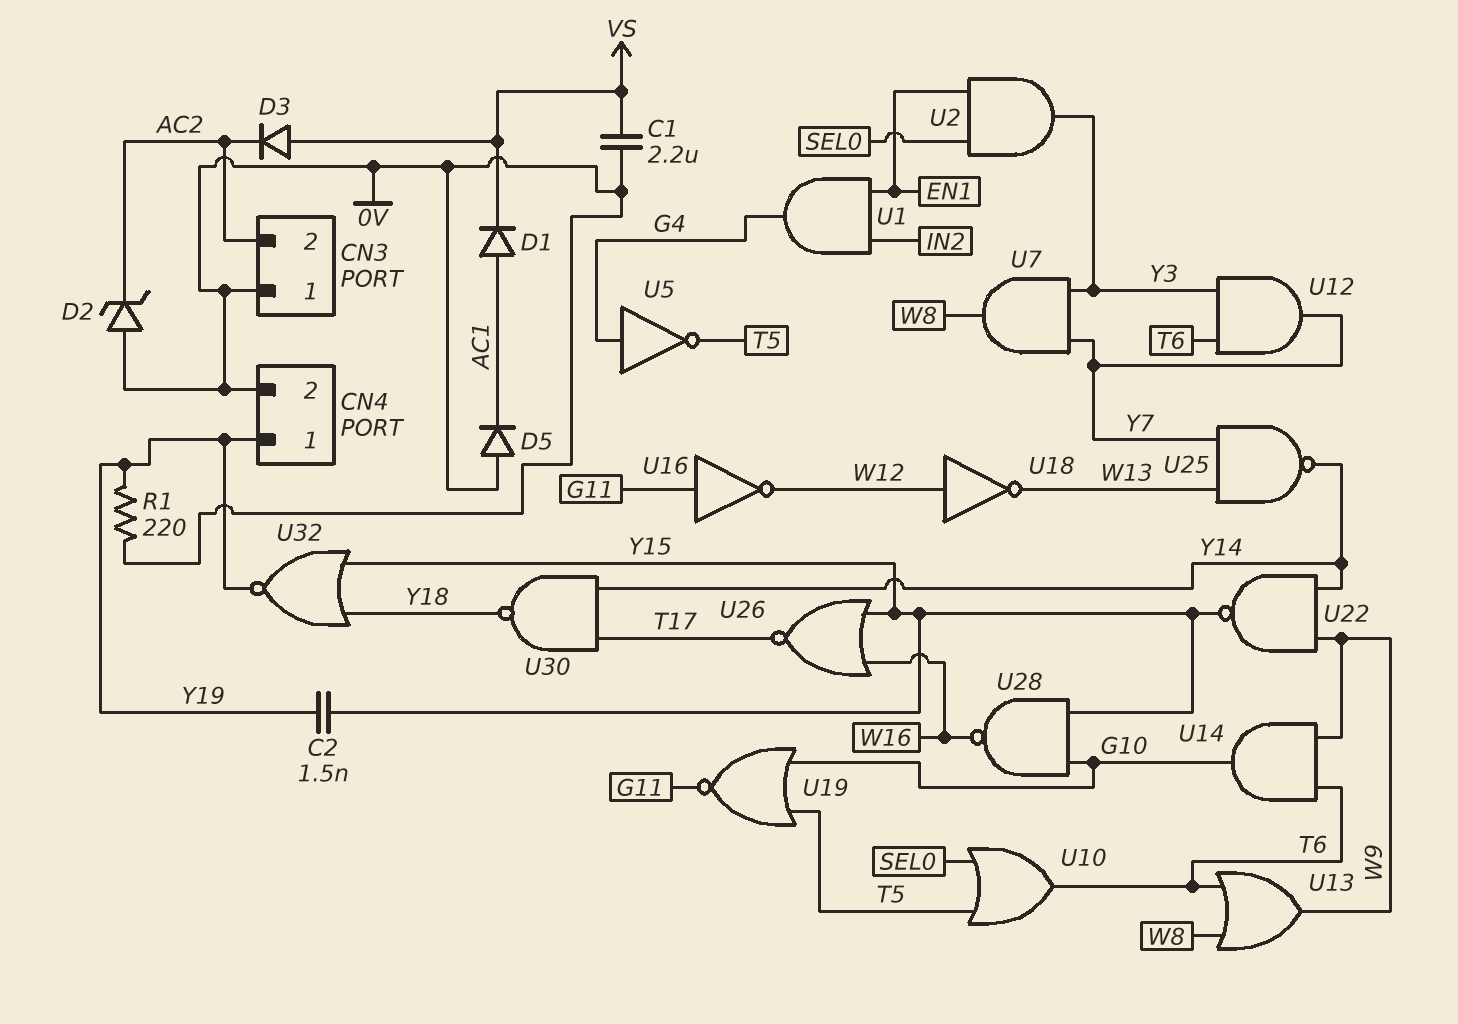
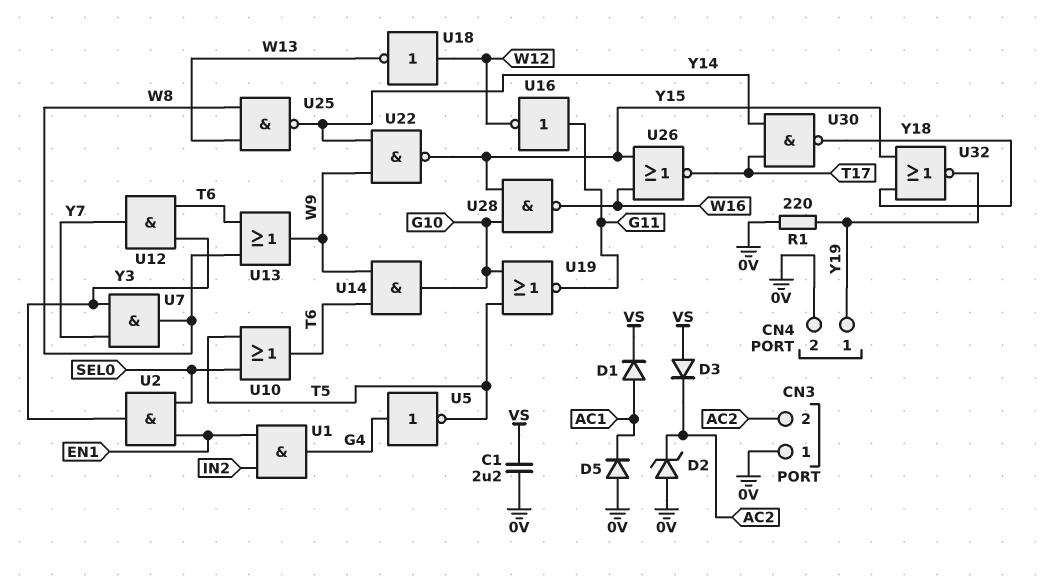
C2: 1.5nF (Y15, Y19) -> none
U25: NAND (in W13, in Y7, out Y14) -> NAND (in W8, in W13, out Y14)

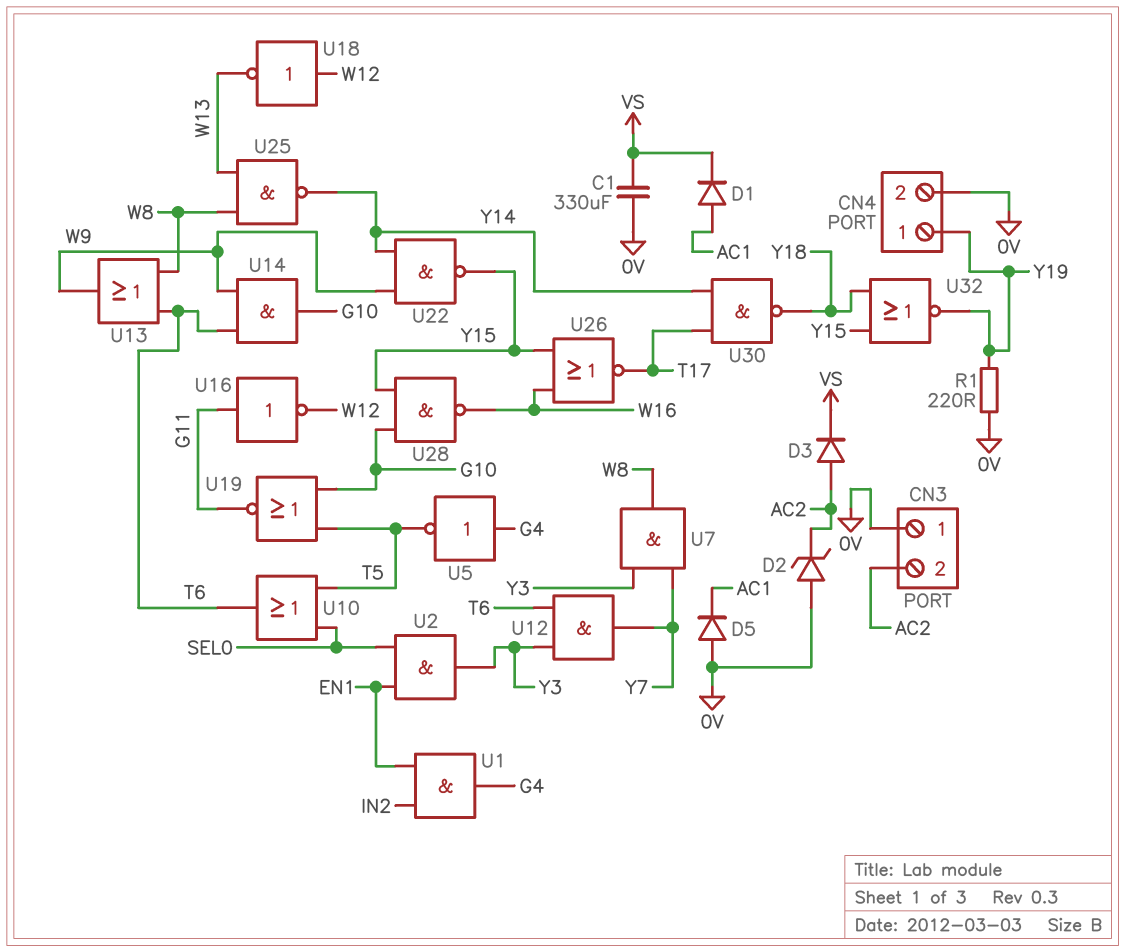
C1: 2.2uF (0V, VS) -> 330uF (0V, VS)
D3: diode (A VS, K AC2) -> diode (A AC2, K VS)

